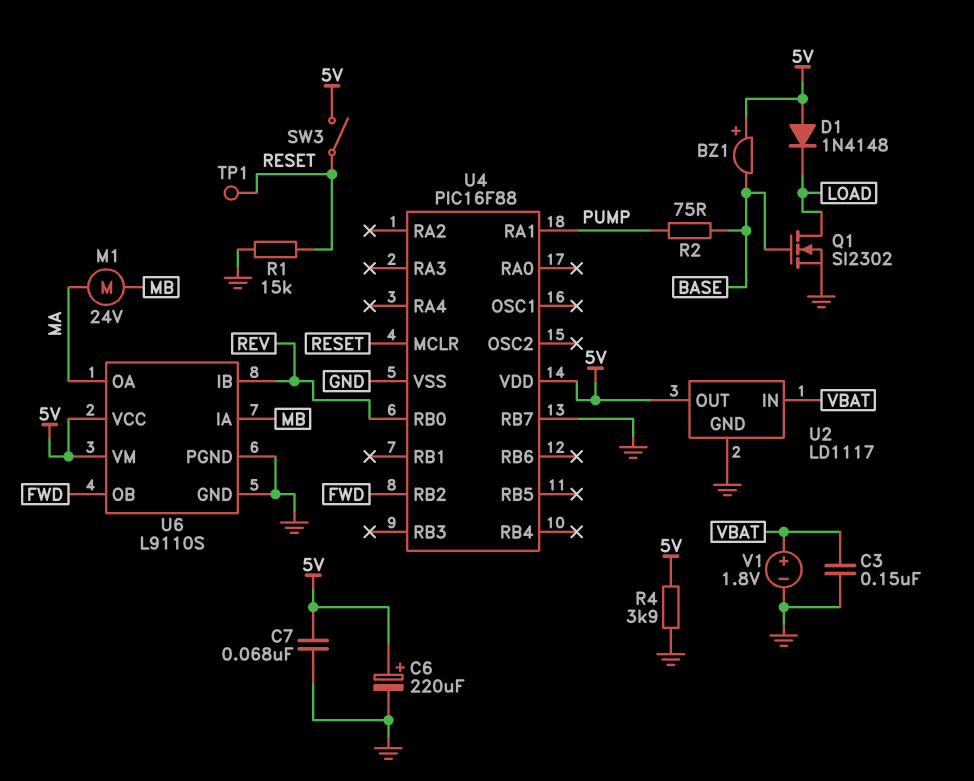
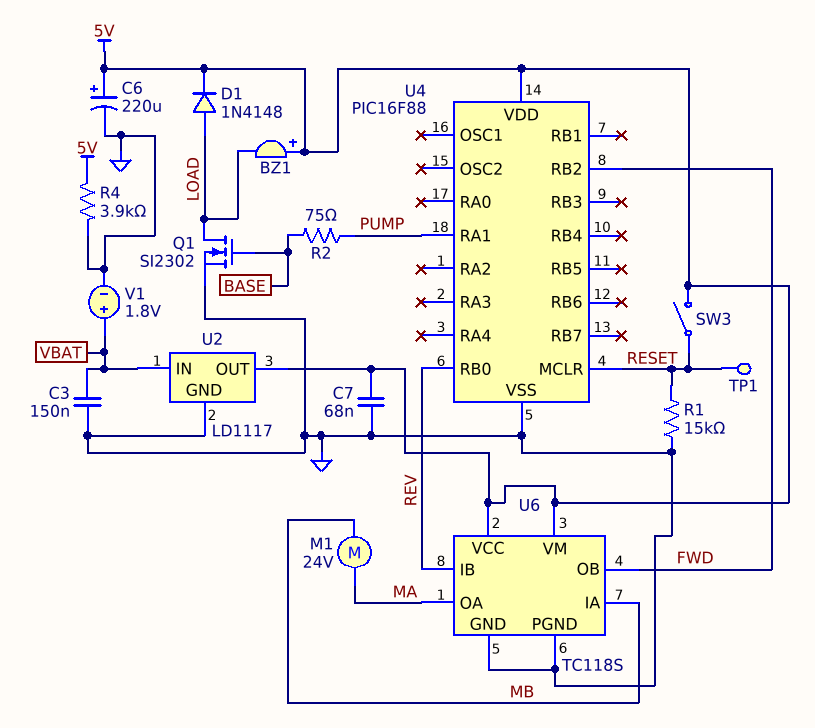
BZ1: buzzer (plus 5V, minus BASE) -> buzzer (plus 5V, minus LOAD)
D1: diode 1N4148 (A 5V, K LOAD) -> diode 1N4148 (A LOAD, K 5V)
U4 pin RB7: GND -> none
U6: L9110S -> TC118S

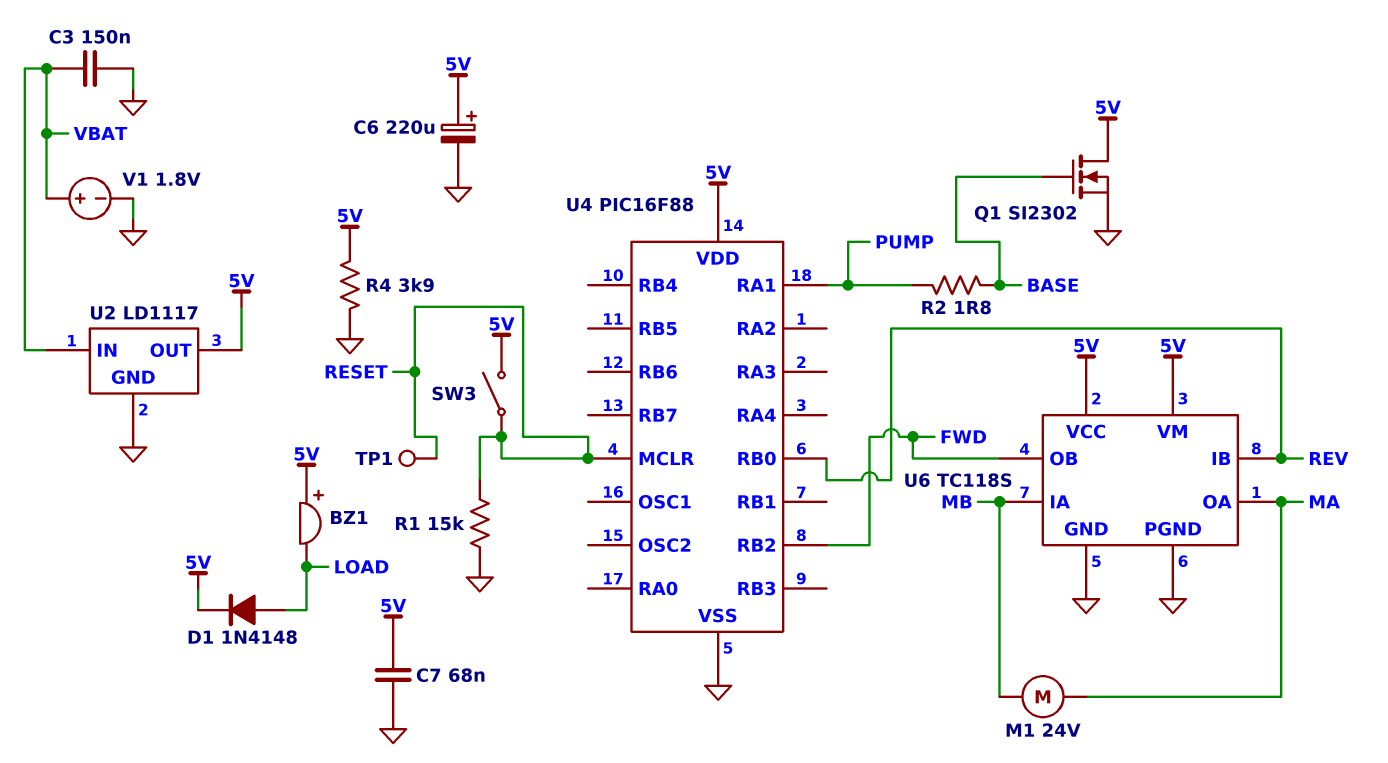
Q1: NMOS SI2302 (G BASE, D LOAD, S GND) -> NMOS SI2302 (G BASE, D 5V, S GND)
R2: 75 (BASE, PUMP) -> 1.8 (BASE, PUMP)

